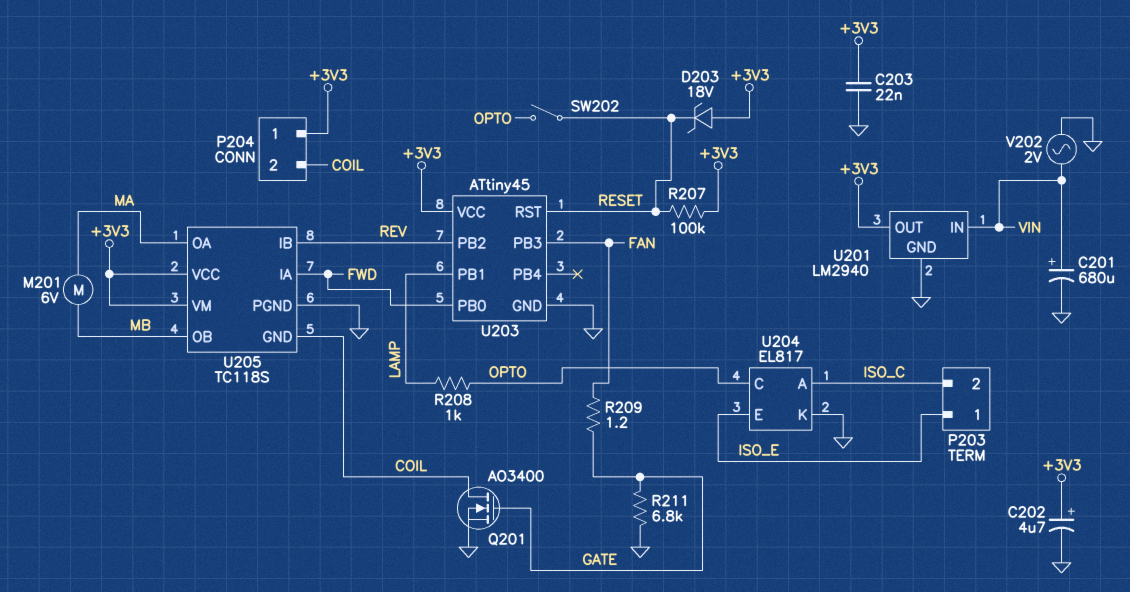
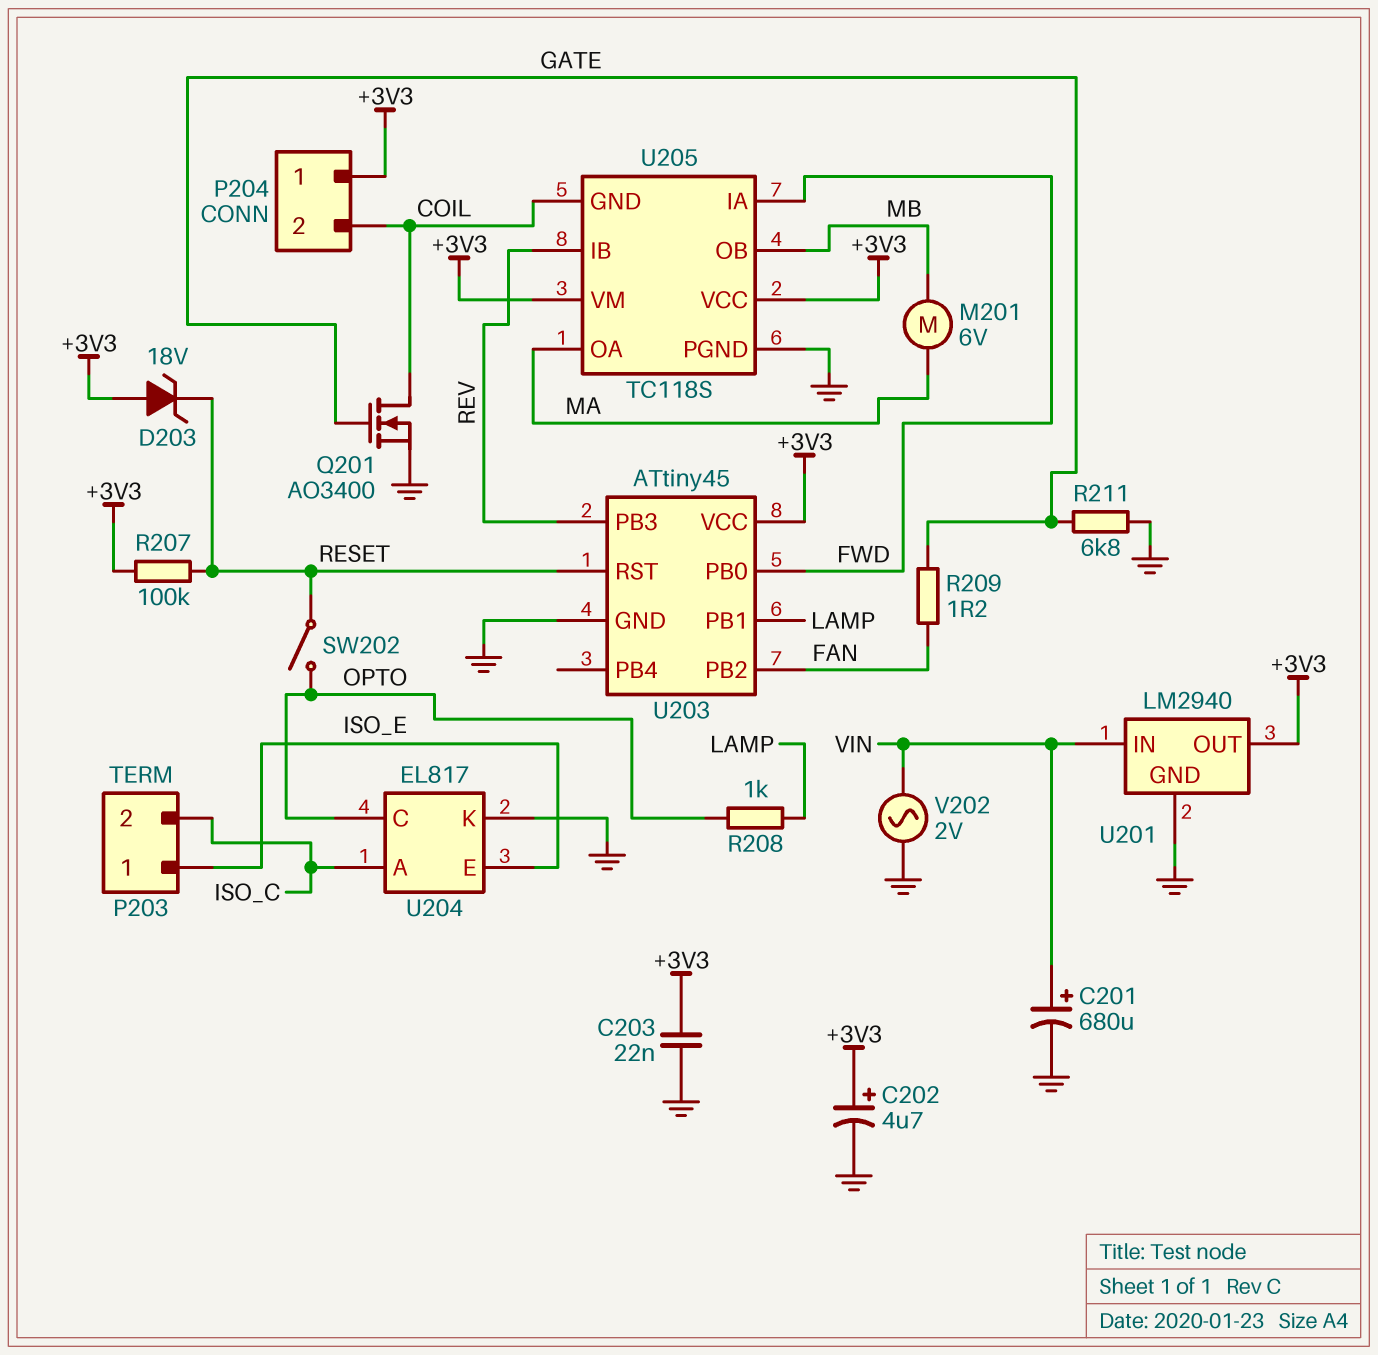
U203 pin PB2: REV -> FAN
U203 pin PB3: FAN -> REV

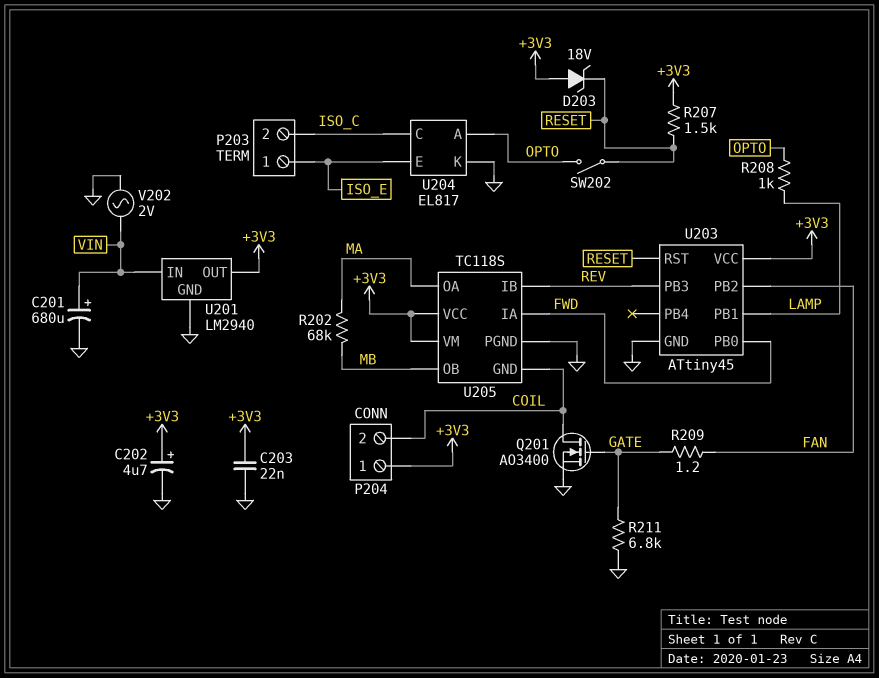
M201: motor 6V (MA, MB) -> none
R202: none -> 68k (MA, MB)
R207: 100k (+3V3, RESET) -> 1.5k (+3V3, RESET)
U204 pin A: ISO_C -> OPTO
U204 pin C: OPTO -> ISO_C

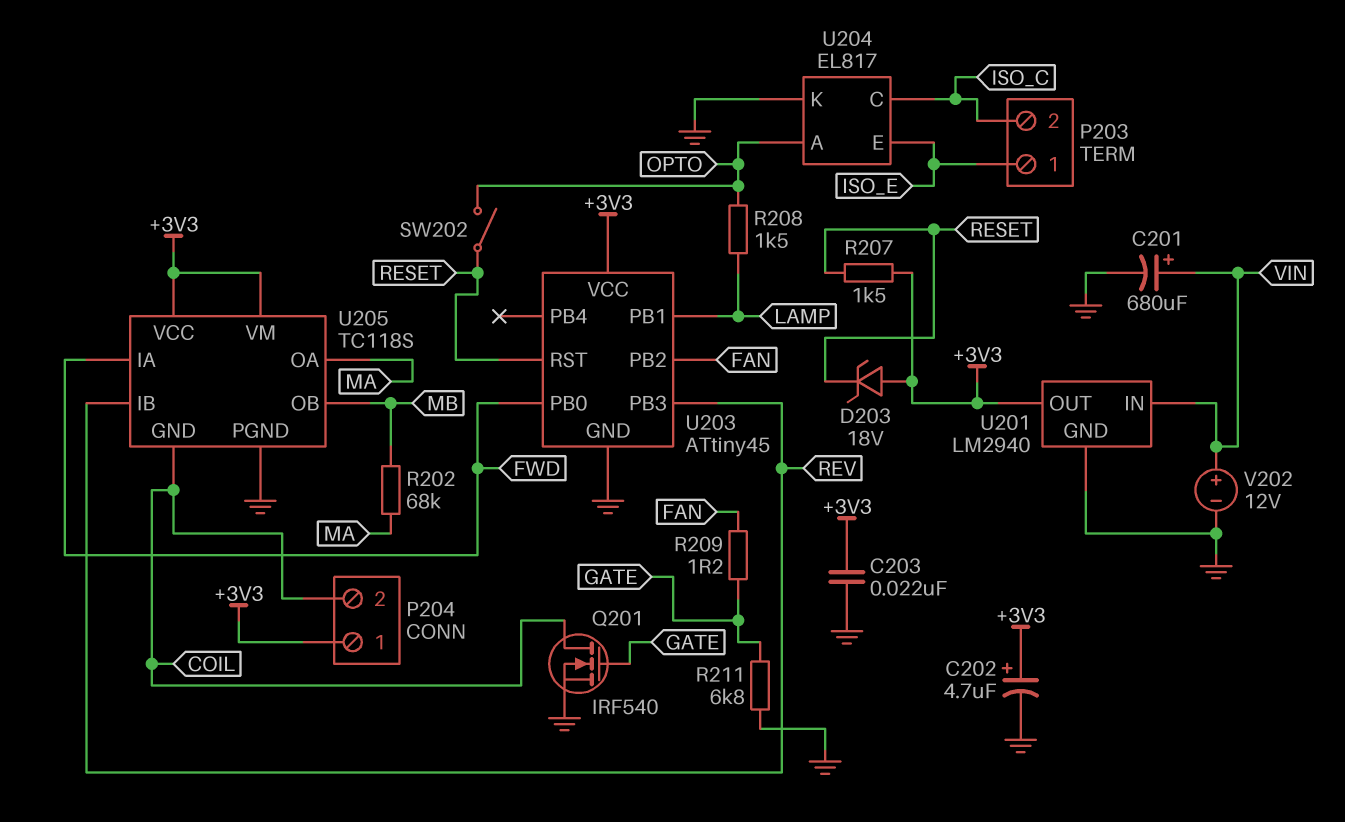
Q201: NMOS AO3400 (G GATE, D COIL, S GND) -> NMOS IRF540 (G GATE, D COIL, S GND)
R208: 1k (LAMP, OPTO) -> 1.5k (LAMP, OPTO)
V202: AC 2V (GND, VIN) -> 12V (plus VIN, minus GND)

